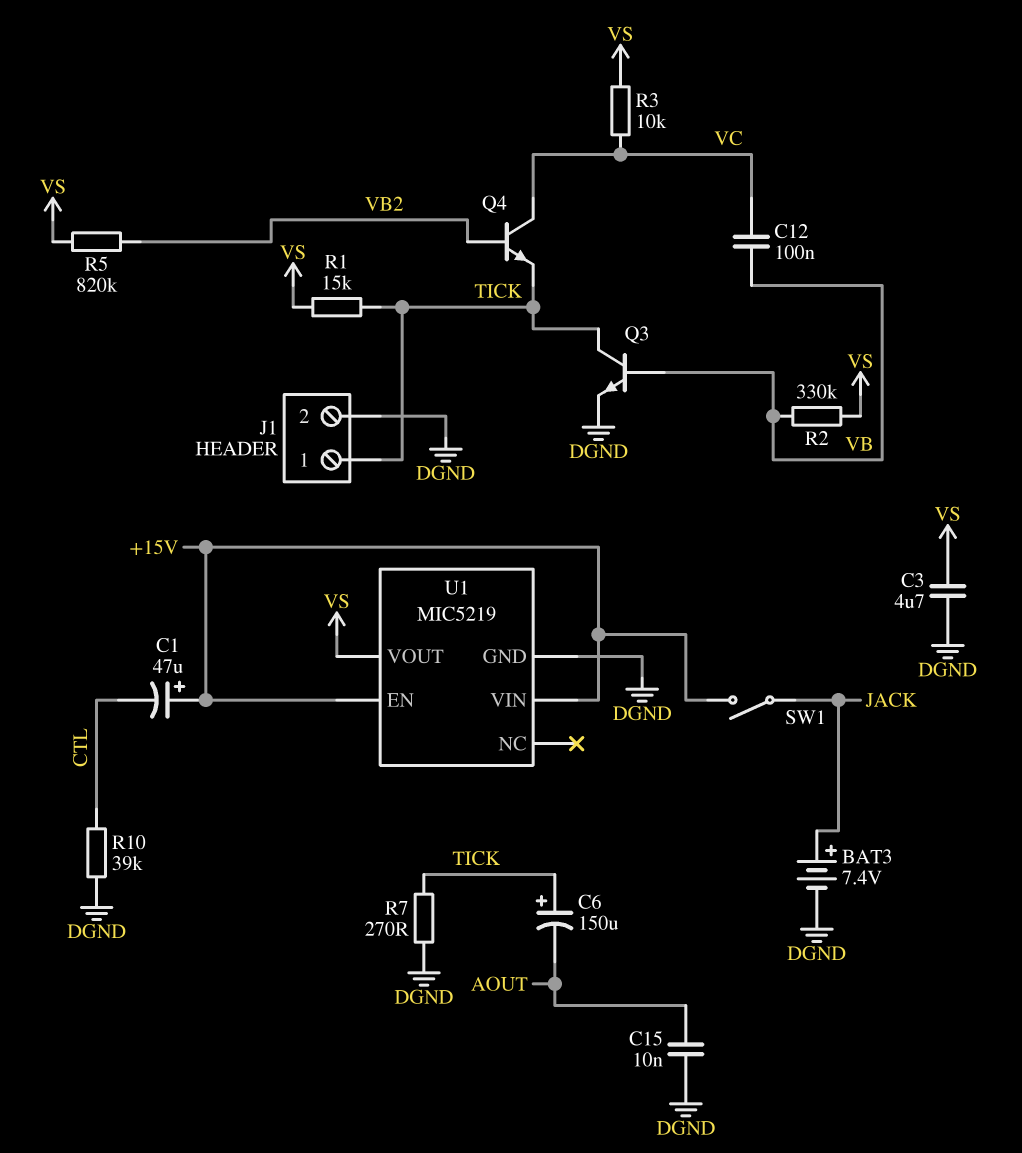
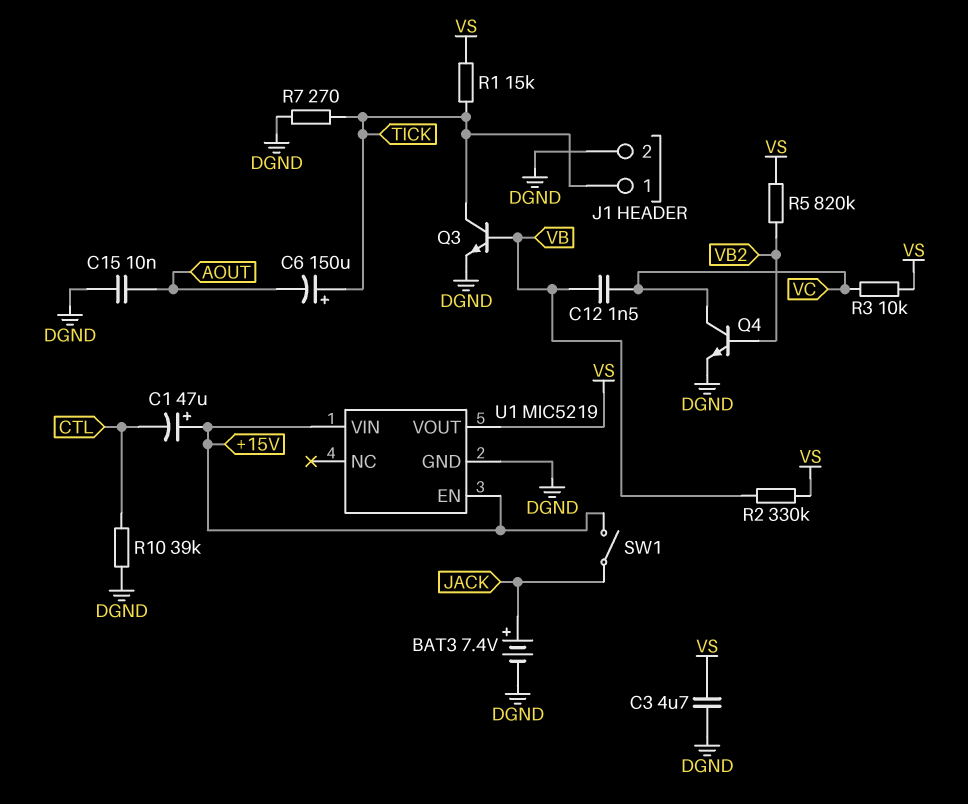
C12: 100nF (VB, VC) -> 1.5nF (VB, VC)
Q4: NPN (B VB2, C VC, E TICK) -> NPN (B VB2, C VC, E DGND)

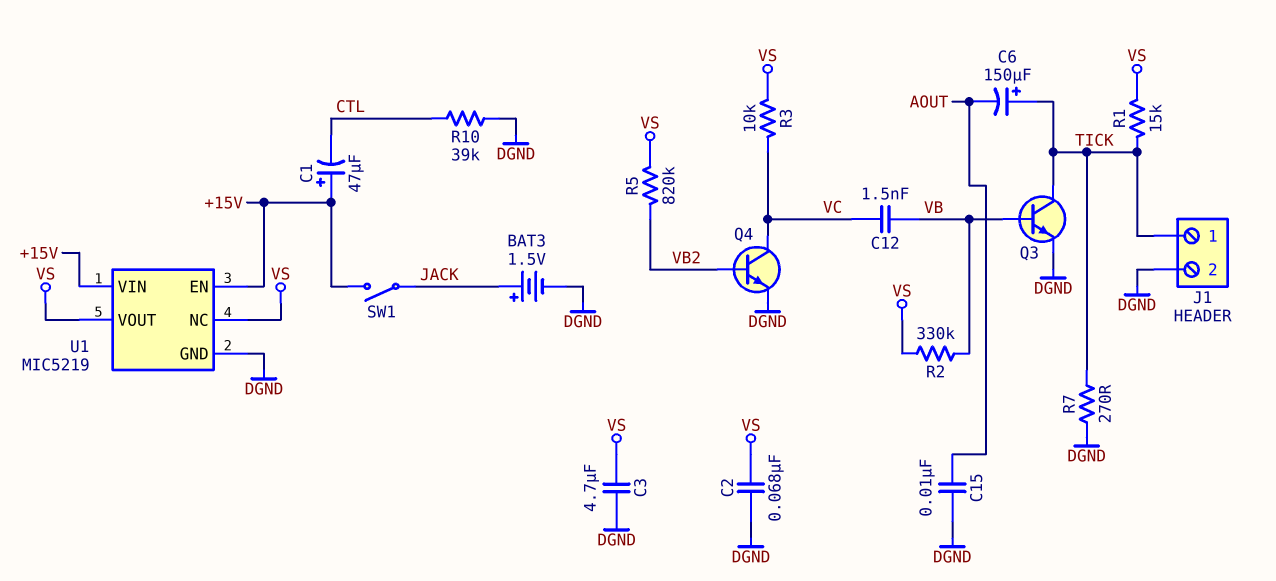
BAT3: 7.4V (plus JACK, minus DGND) -> 1.5V (plus JACK, minus DGND)
C2: none -> 68nF (DGND, VS)
U1 pin NC: none -> VS

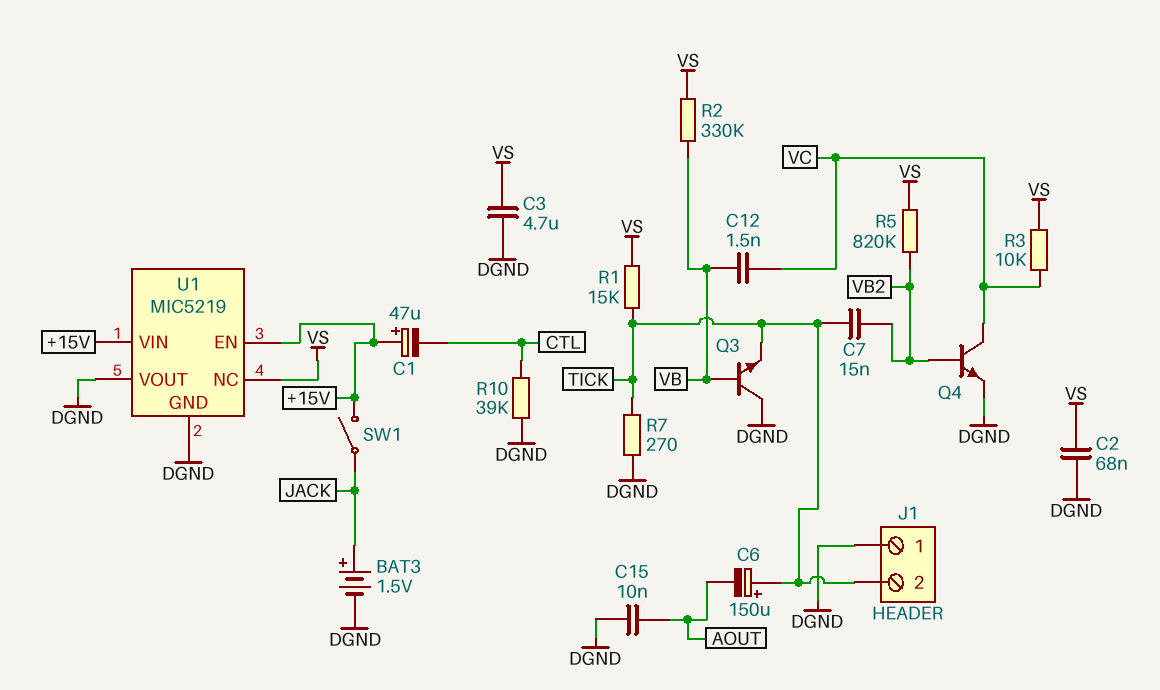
C7: none -> 15nF (TICK, VB2)
J1 pin 1: TICK -> DGND
J1 pin 2: DGND -> TICK
Q3: NPN (B VB, C TICK, E DGND) -> NPN (B VB, C DGND, E TICK)
U1 pin VOUT: VS -> DGND

